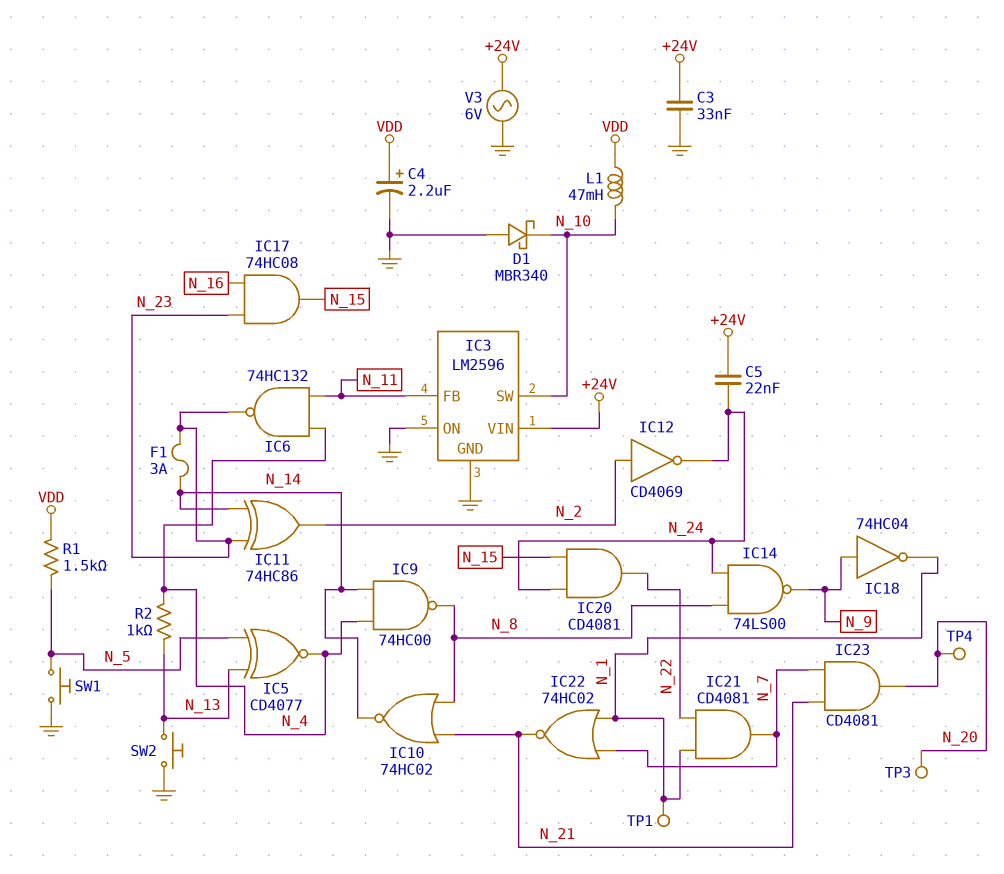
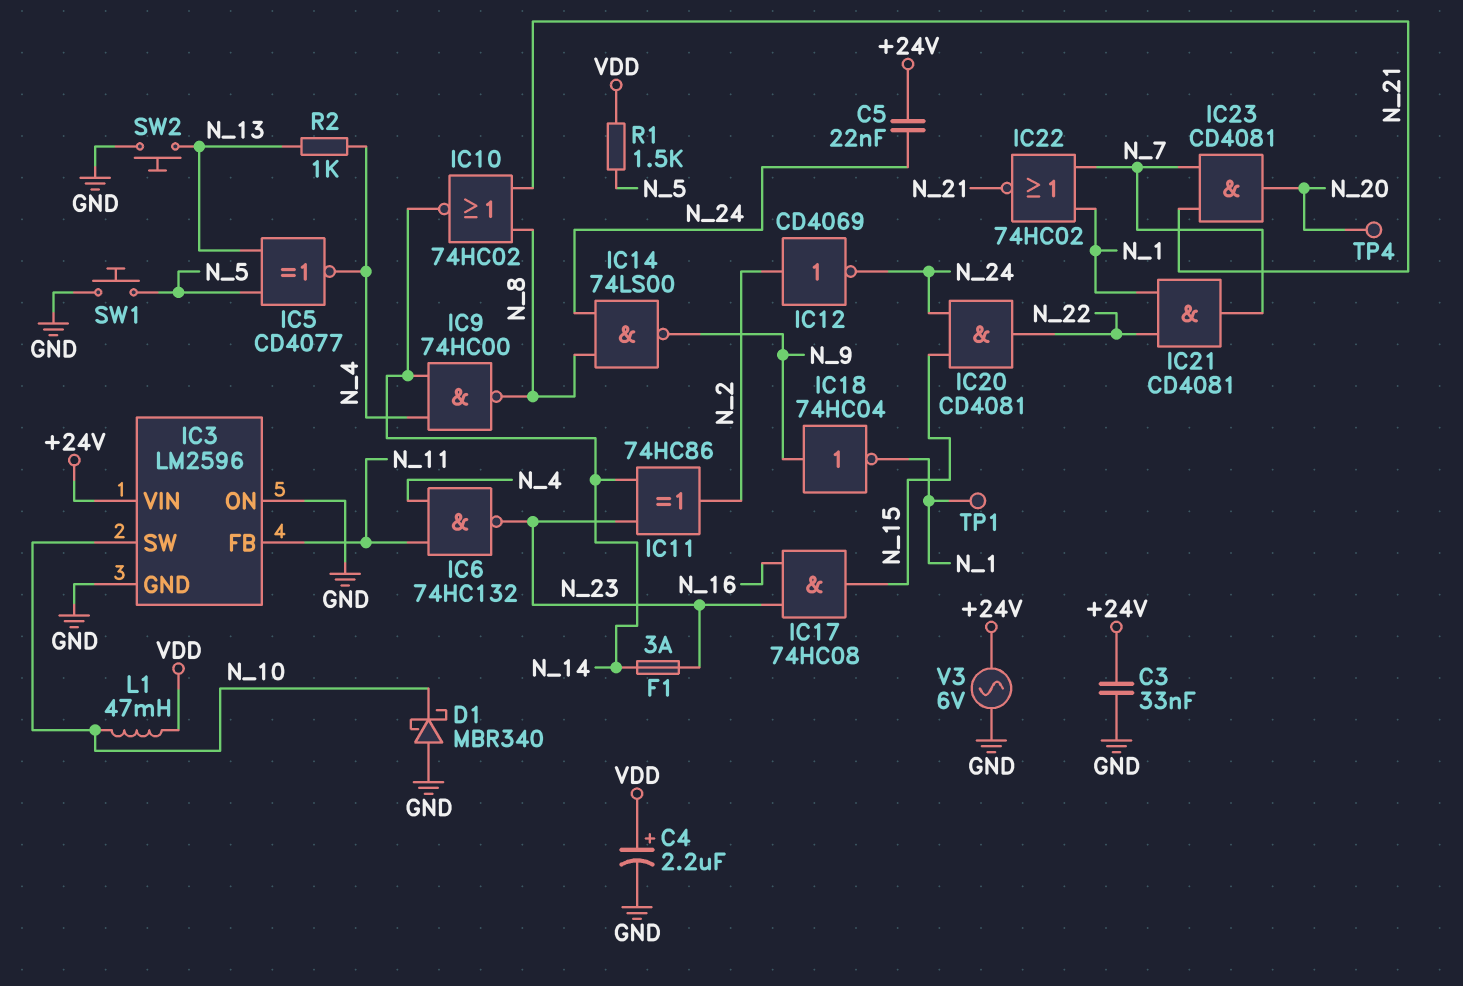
TP3: test point (N_20) -> none

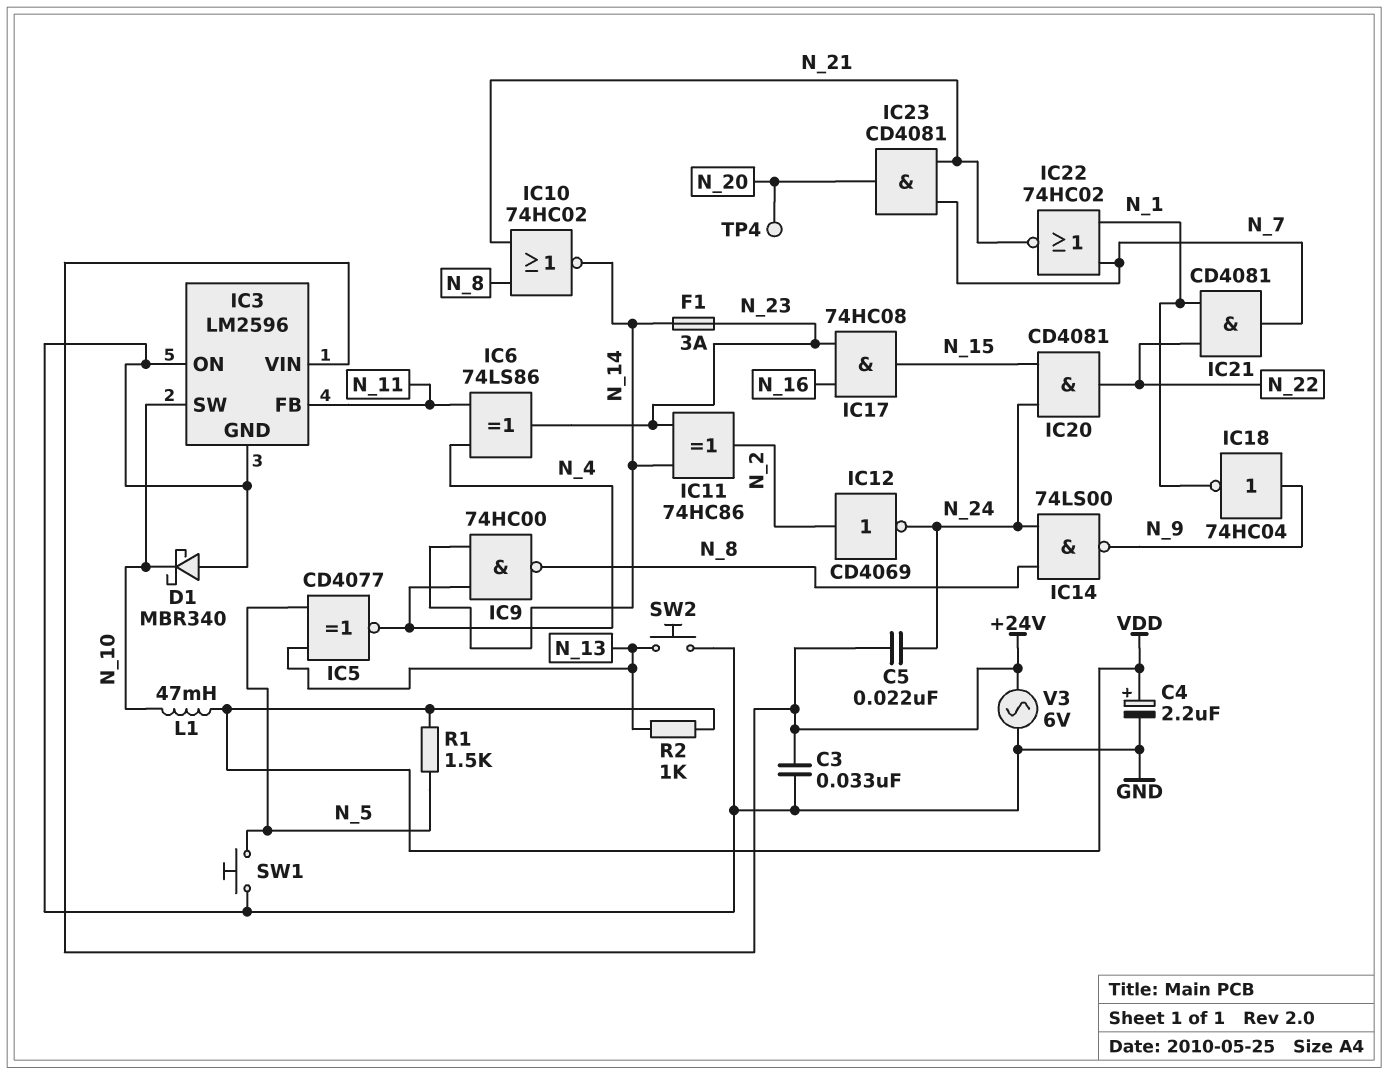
IC6: NAND 74HC132 (in N_4, in N_11, out N_23) -> XOR 74LS86 (in N_4, in N_11, out N_23)
R2: 1k (N_4, N_13) -> 1k (N_13, VDD)
TP1: test point (N_1) -> none

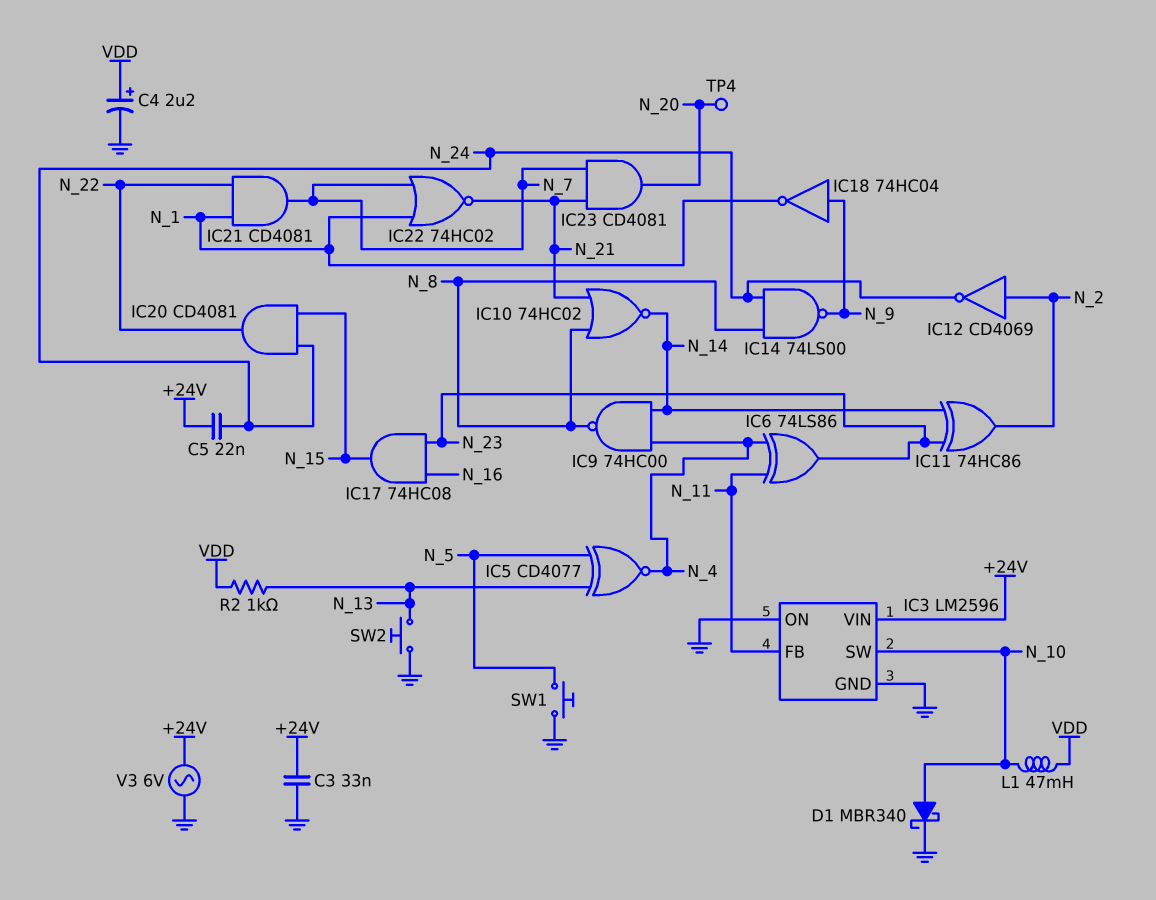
D1: schottky MBR340 (A GND, K N_10) -> schottky MBR340 (A N_10, K GND)
F1: 3A (N_14, N_23) -> none
R1: 1.5k (N_5, VDD) -> none

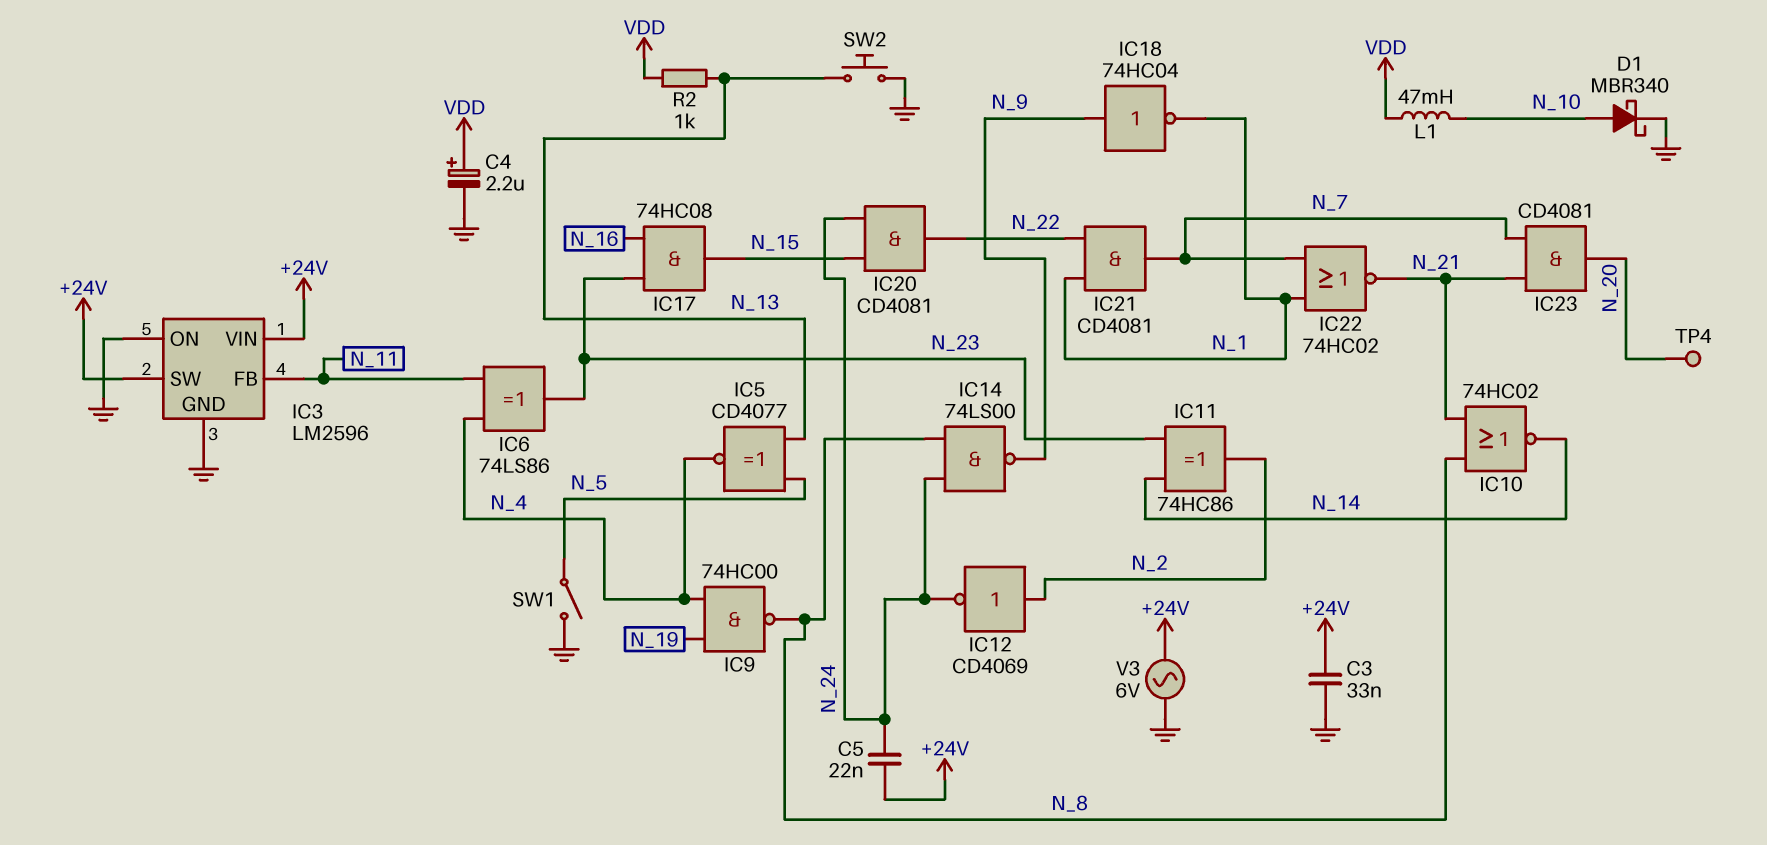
IC3 pin SW: N_10 -> +24V
IC9: NAND 74HC00 (in N_4, in N_14, out N_8) -> NAND 74HC00 (in N_4, in N_19, out N_8)
SW1: button (GND, N_5) -> switch (GND, N_5)

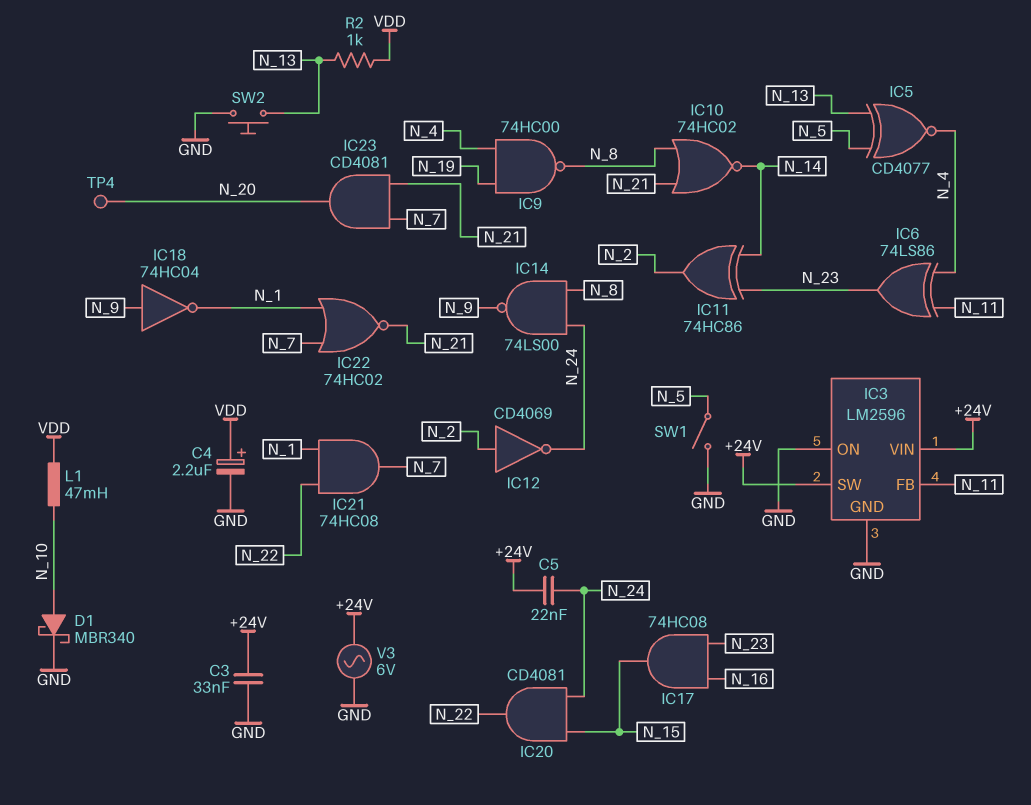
IC21: AND CD4081 (in N_1, in N_22, out N_7) -> AND 74HC08 (in N_1, in N_22, out N_7)

